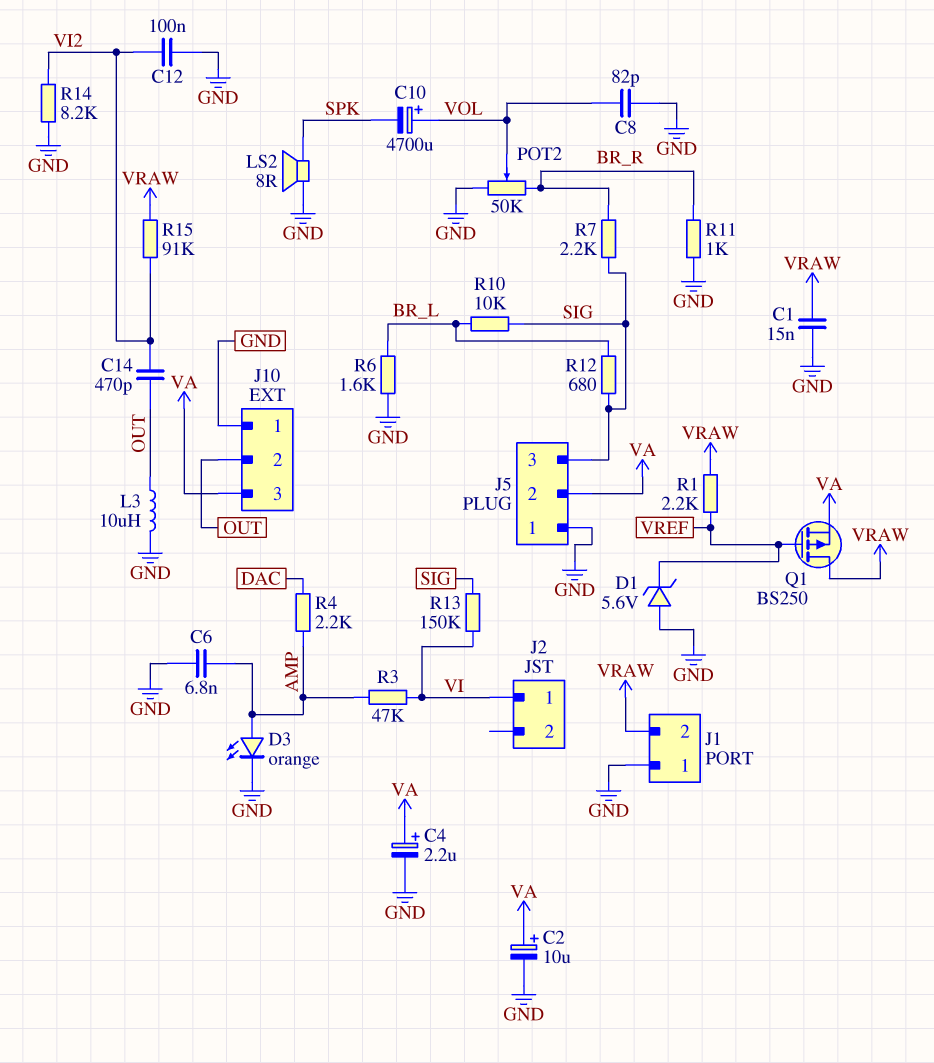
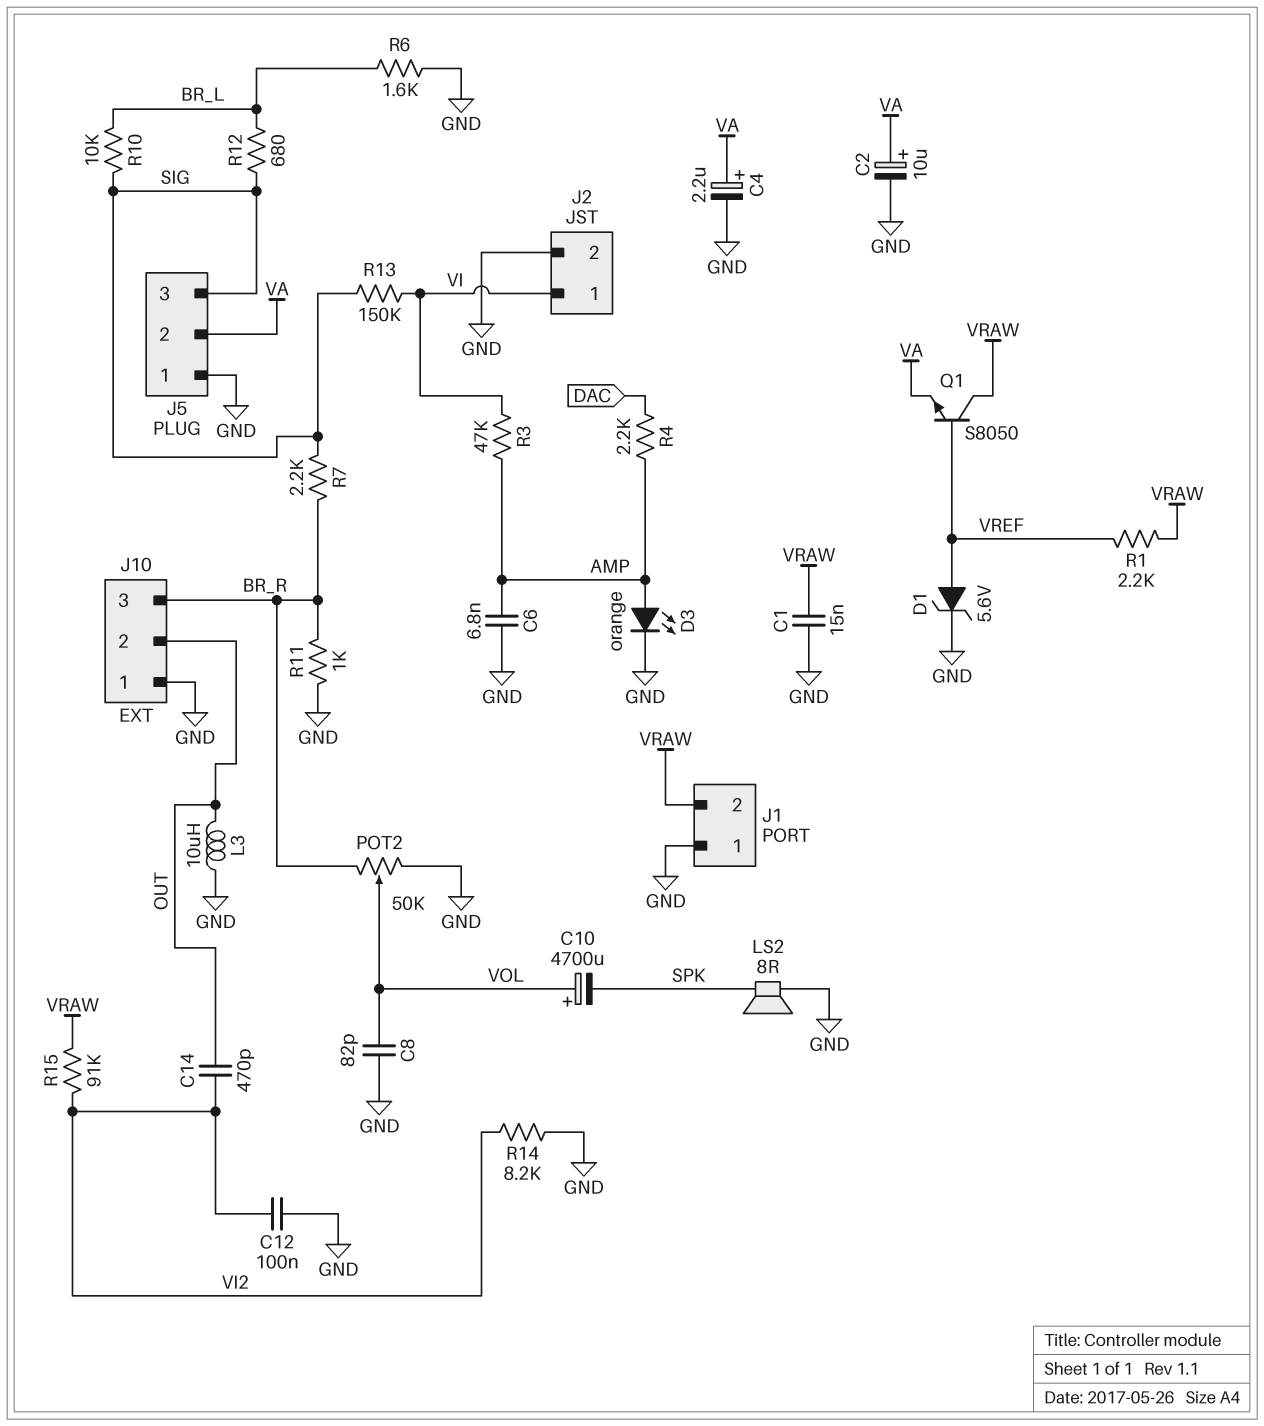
D1: zener 5.6V (A GND, K VREF) -> zener 5.6V (A VREF, K GND)
J2 pin 2: none -> GND
J10 pin 3: VA -> BR_R
Q1: PMOS BS250 (G VREF, D VRAW, S VA) -> NPN S8050 (B VREF, C VRAW, E VA)

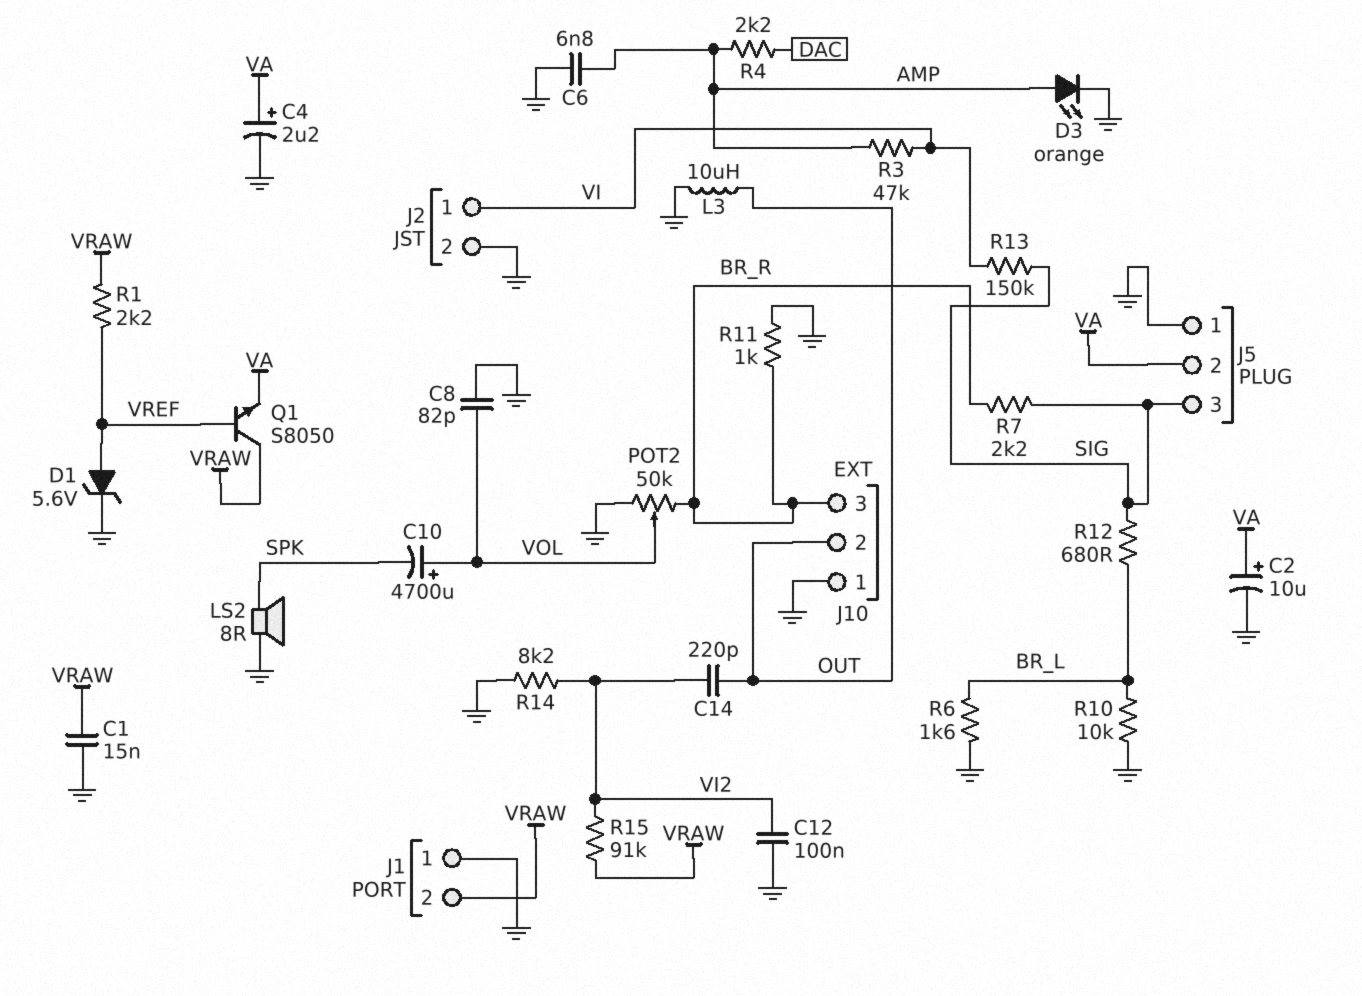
C14: 470pF (OUT, VI2) -> 220pF (OUT, VI2)
R10: 10k (BR_L, SIG) -> 10k (BR_L, GND)

